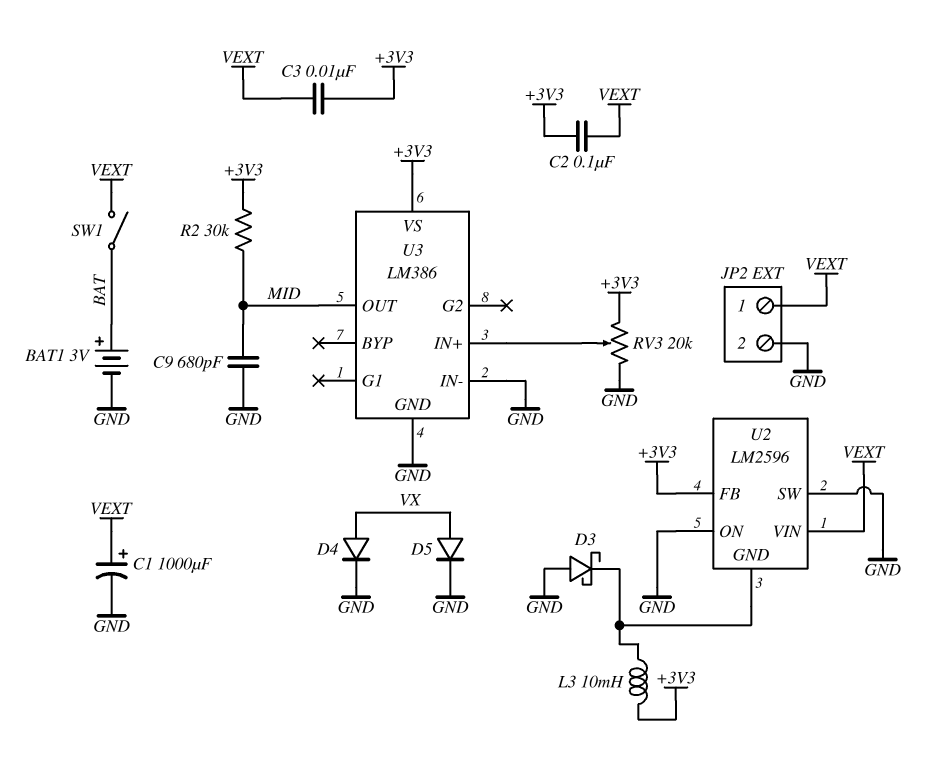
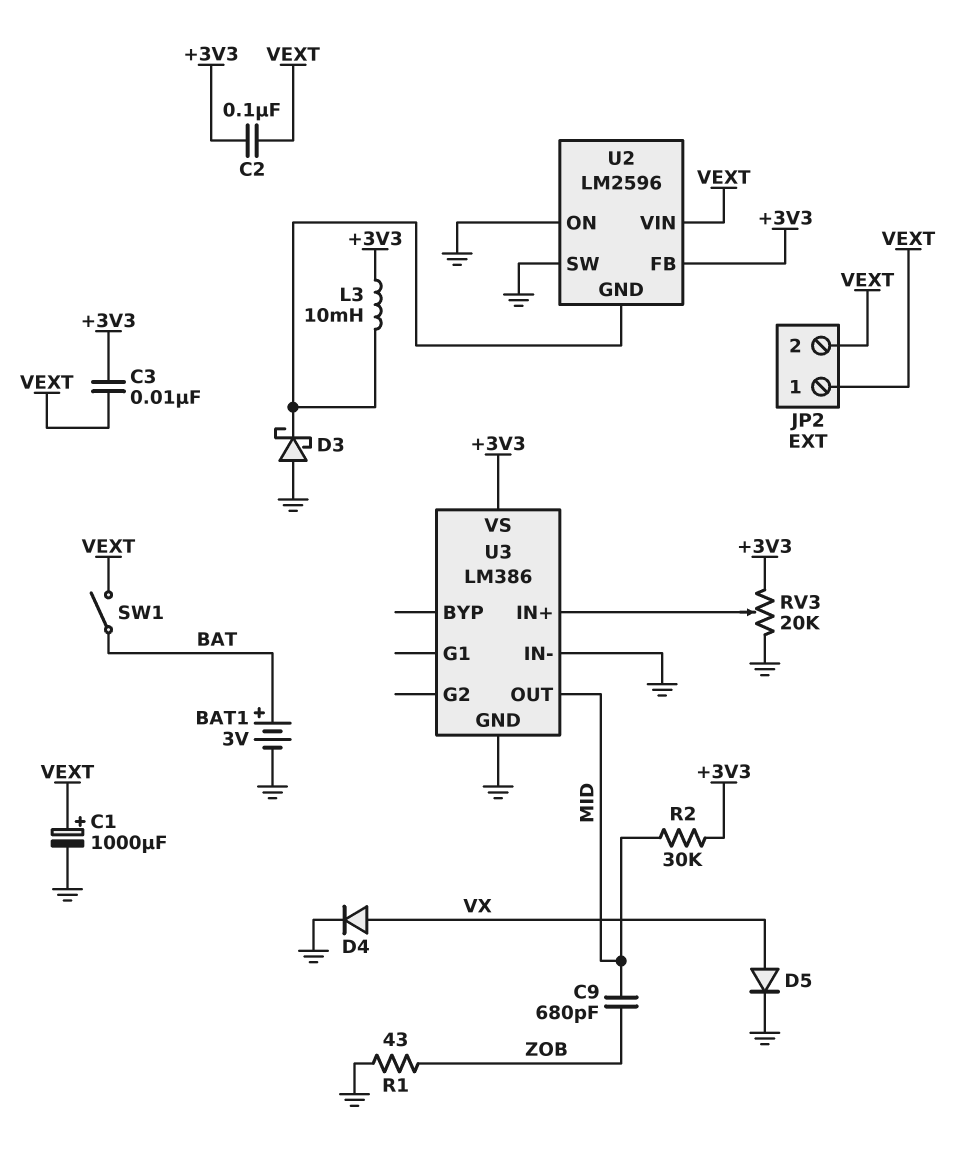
C9: 680pF (GND, MID) -> 680pF (MID, ZOB)
JP2 pin 2: GND -> VEXT
R1: none -> 43 (GND, ZOB)

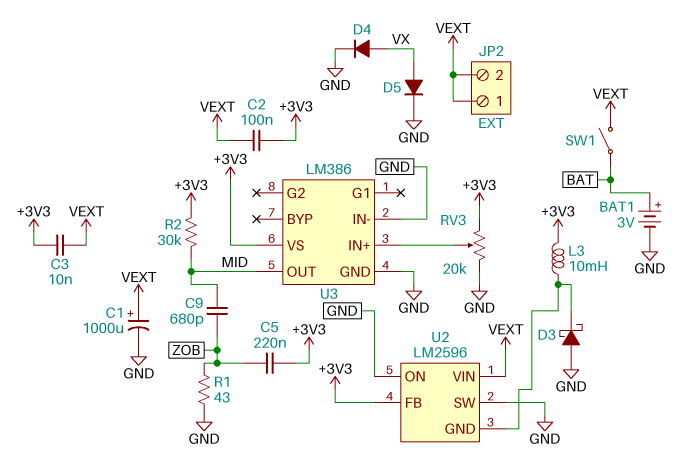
C5: none -> 220nF (+3V3, ZOB)

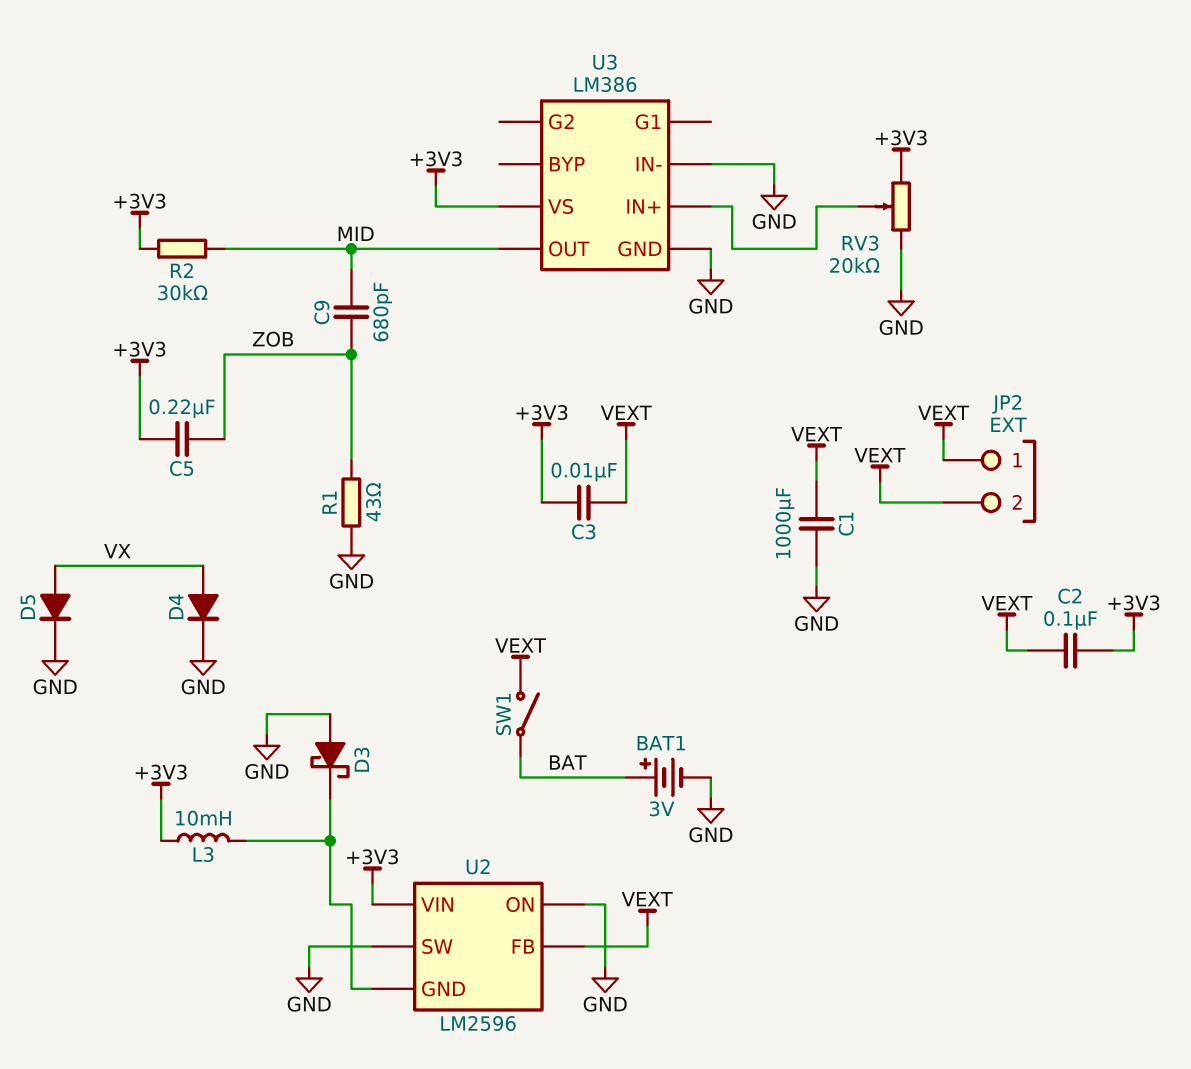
C1: 1000uF (plus VEXT, minus GND) -> 1000uF (GND, VEXT)
U2 pin FB: +3V3 -> VEXT
U2 pin VIN: VEXT -> +3V3

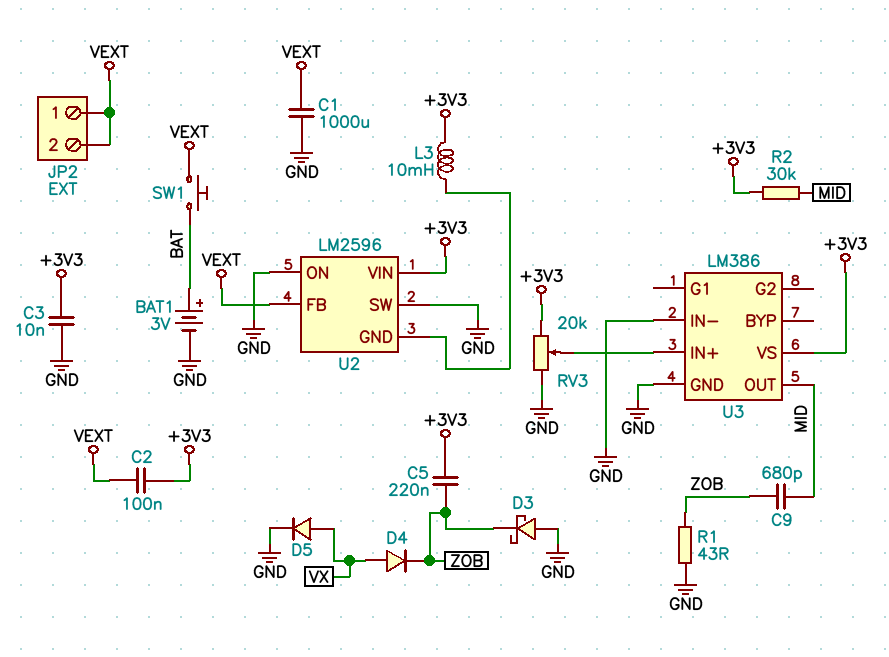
C3: 10nF (+3V3, VEXT) -> 10nF (+3V3, GND)
D3: schottky (A GND, K U2/GND) -> schottky (A GND, K ZOB)
D4: diode (A VX, K GND) -> diode (A VX, K ZOB)
SW1: switch (BAT, VEXT) -> button (BAT, VEXT)

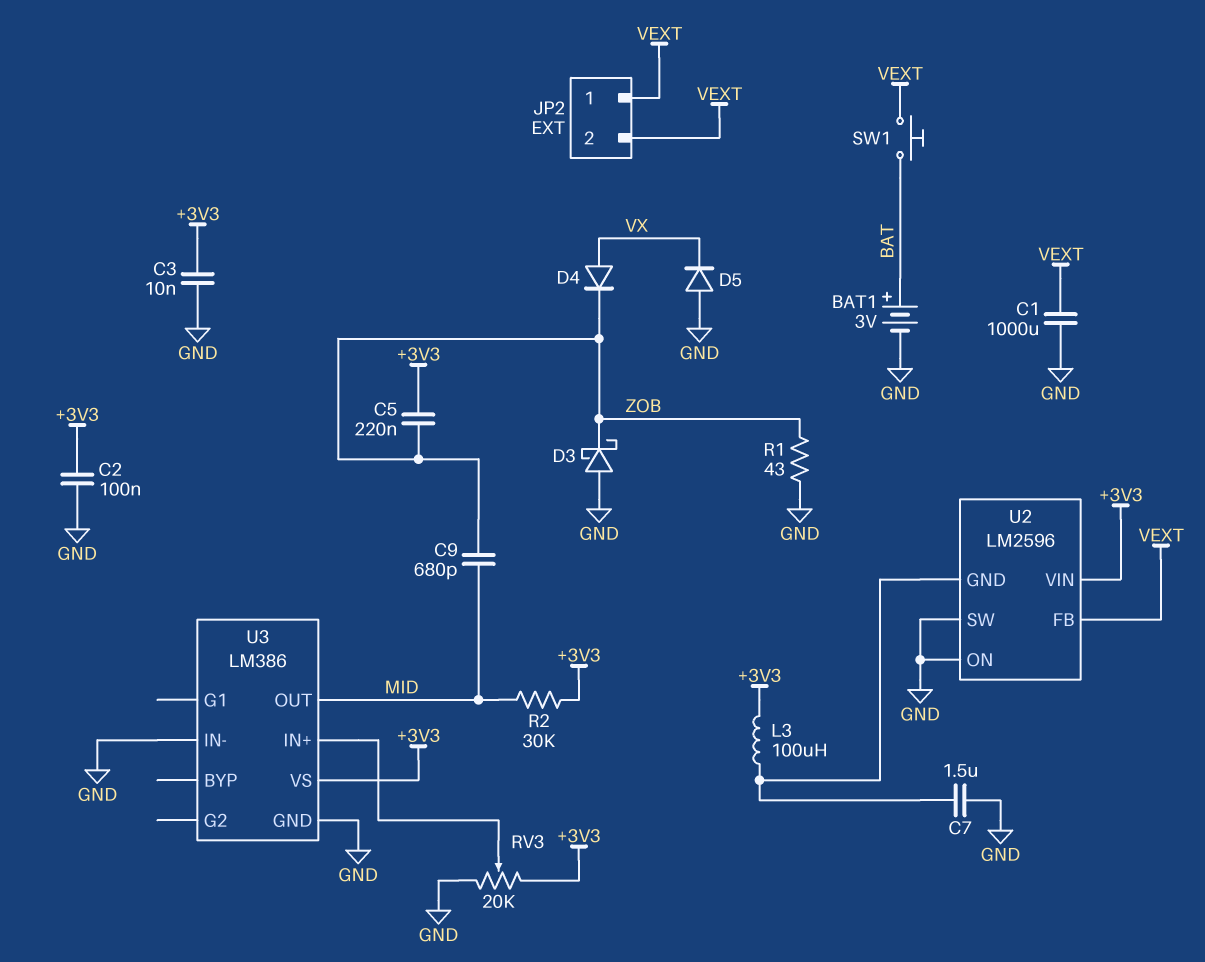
C2: 100nF (+3V3, VEXT) -> 100nF (+3V3, GND)
C7: none -> 1.5uF (GND, U2/GND)
D5: diode (A VX, K GND) -> diode (A GND, K VX)
L3: 10mH (+3V3, U2/GND) -> 100uH (+3V3, U2/GND)

